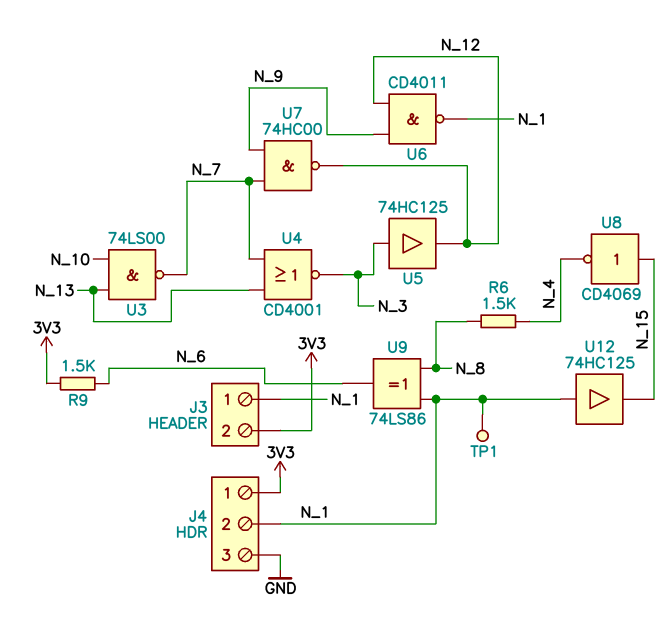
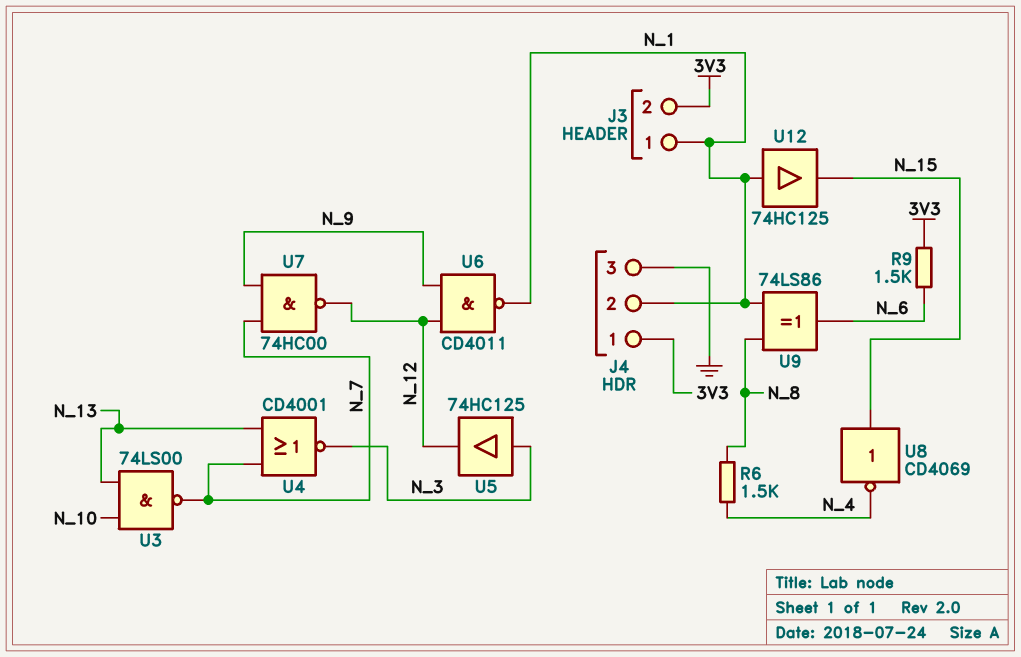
TP1: test point (N_1) -> none

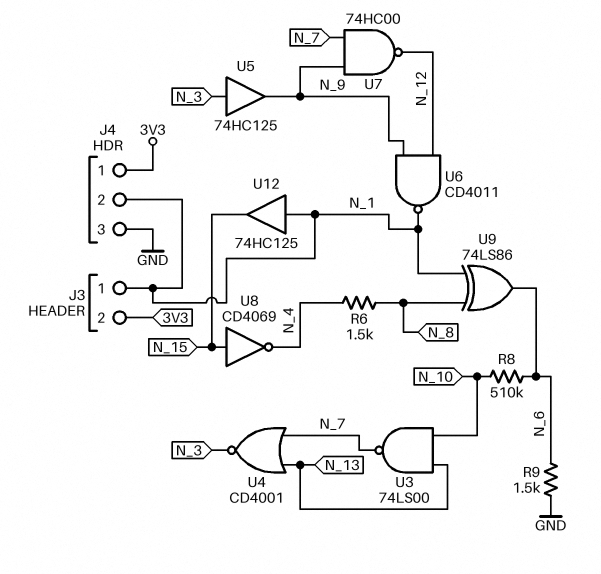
R8: none -> 510k (N_6, N_10)
R9: 1.5k (3V3, N_6) -> 1.5k (GND, N_6)
U5: buffer 74HC125 (in N_3, out N_12) -> buffer 74HC125 (in N_3, out N_9)

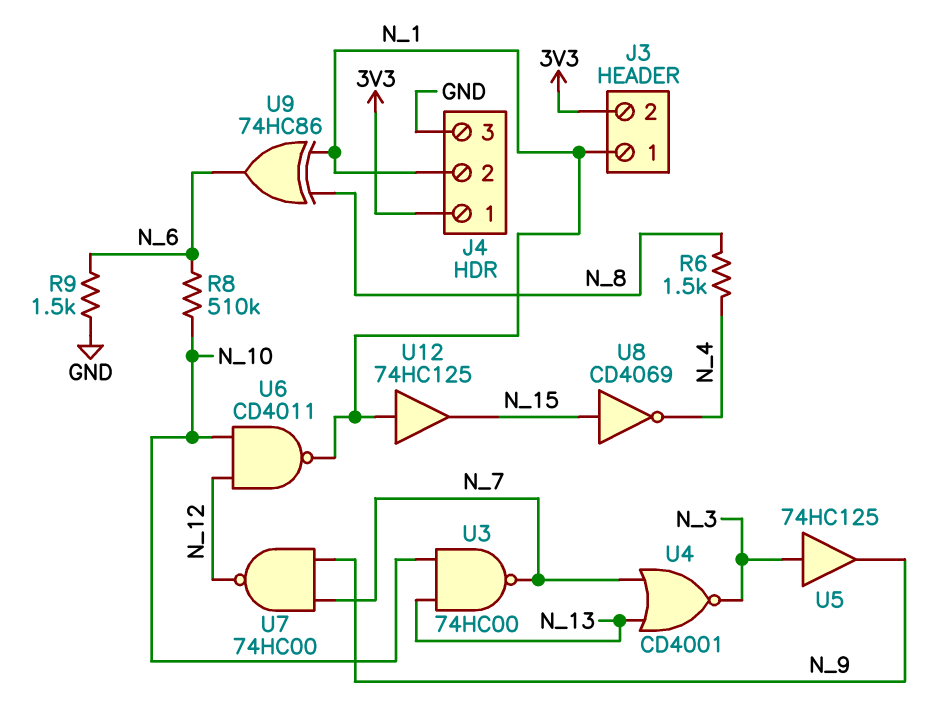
U3: NAND 74LS00 (in N_10, in N_13, out N_7) -> NAND 74HC00 (in N_10, in N_13, out N_7)
U6: NAND CD4011 (in N_9, in N_12, out N_1) -> NAND CD4011 (in N_10, in N_12, out N_1)
U9: XOR 74LS86 (in N_1, in N_8, out N_6) -> XOR 74HC86 (in N_1, in N_8, out N_6)

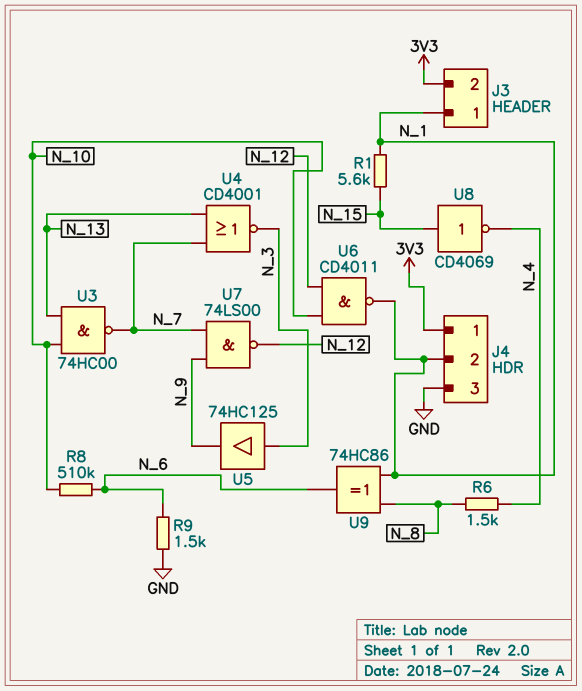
R1: none -> 5.6k (N_1, N_15)
U7: NAND 74HC00 (in N_7, in N_9, out N_12) -> NAND 74LS00 (in N_7, in N_9, out N_12)
U12: buffer 74HC125 (in N_1, out N_15) -> none

